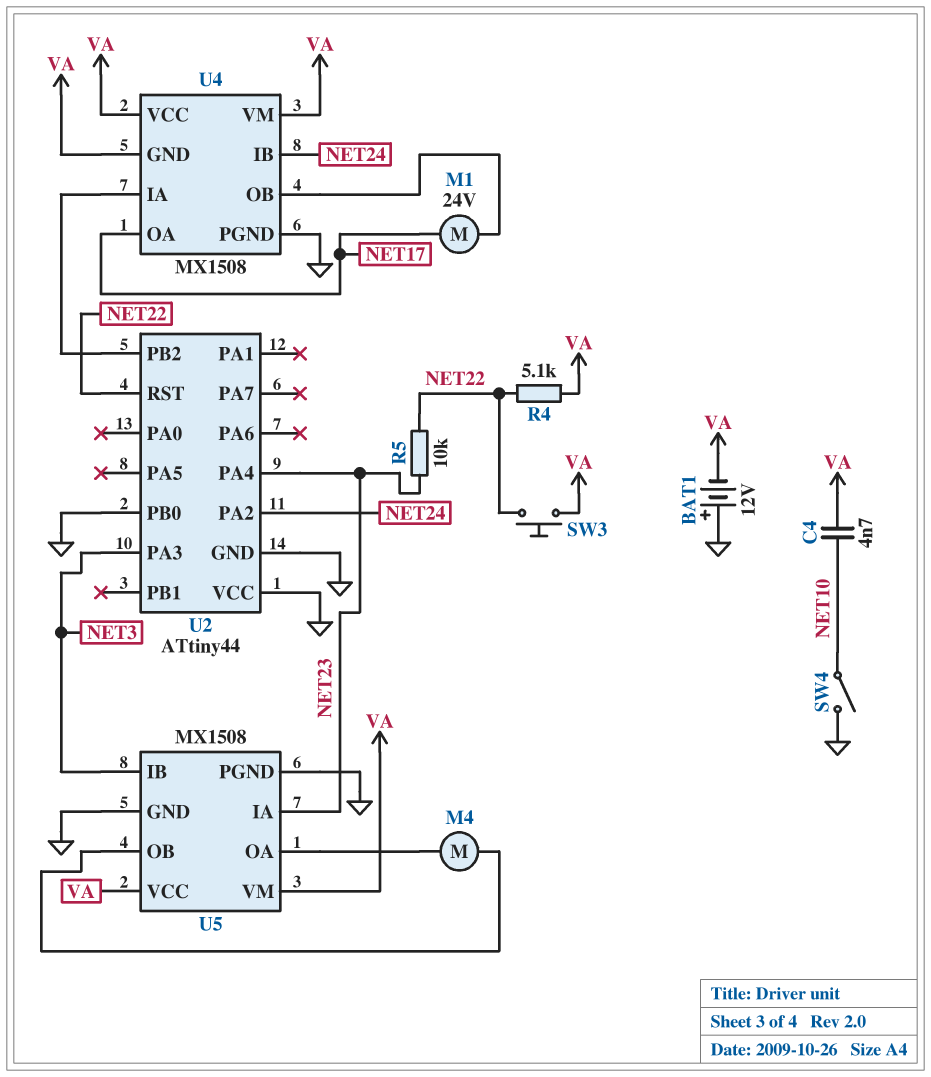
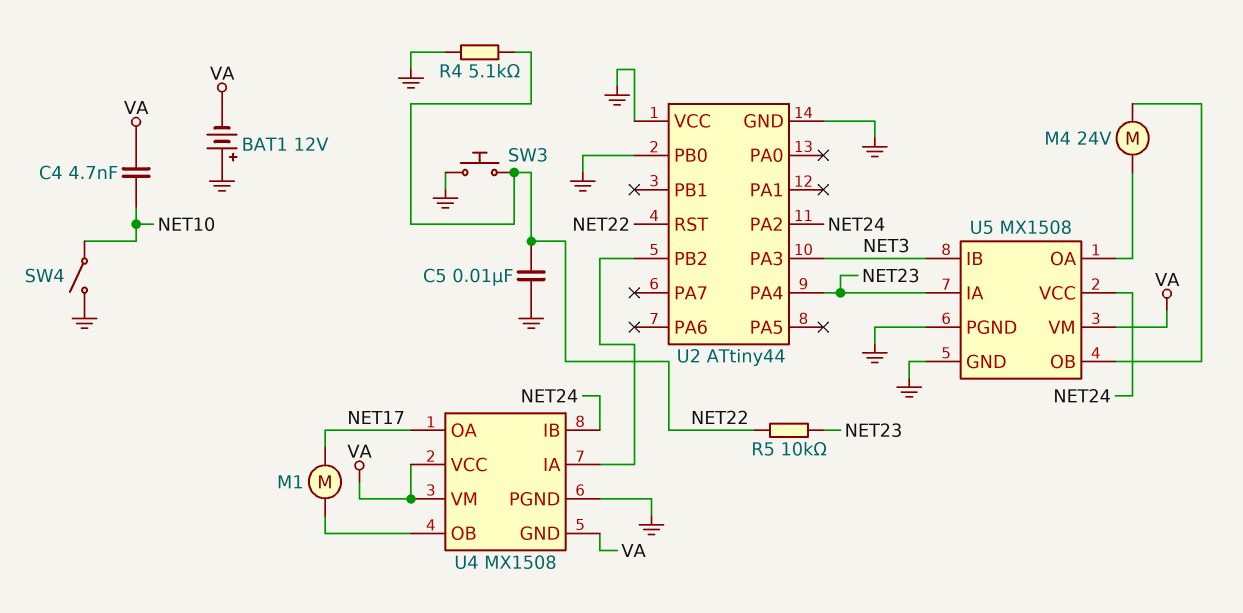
C5: none -> 10nF (GND, NET22)
M1: motor 24V (NET17, U4/OB) -> motor (NET17, U4/OB)
M4: motor (U5/OA, U5/OB) -> motor 24V (U5/OA, U5/OB)
R4: 5.1k (NET22, VA) -> 5.1k (GND, NET22)
SW3: button (NET22, VA) -> button (GND, NET22)
U5 pin VCC: VA -> NET24

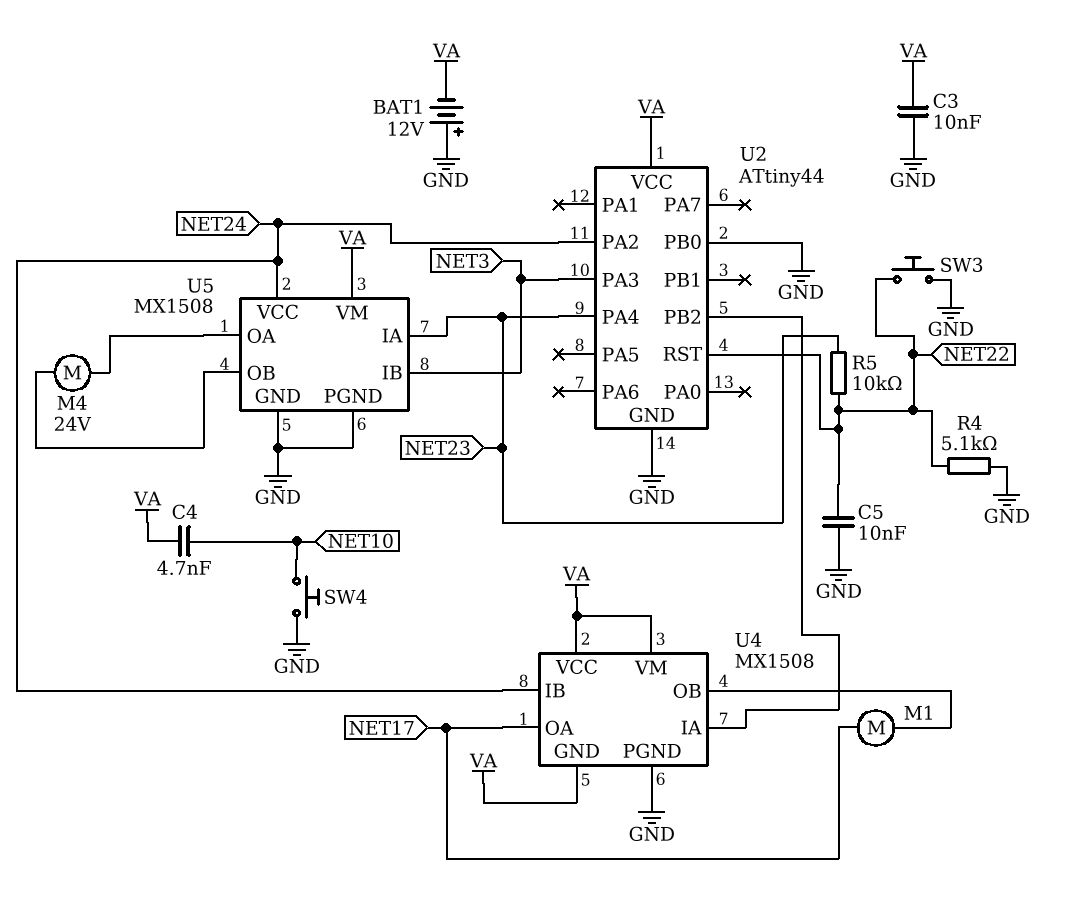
C3: none -> 10nF (GND, VA)
SW4: switch (GND, NET10) -> button (GND, NET10)
U2 pin VCC: GND -> VA

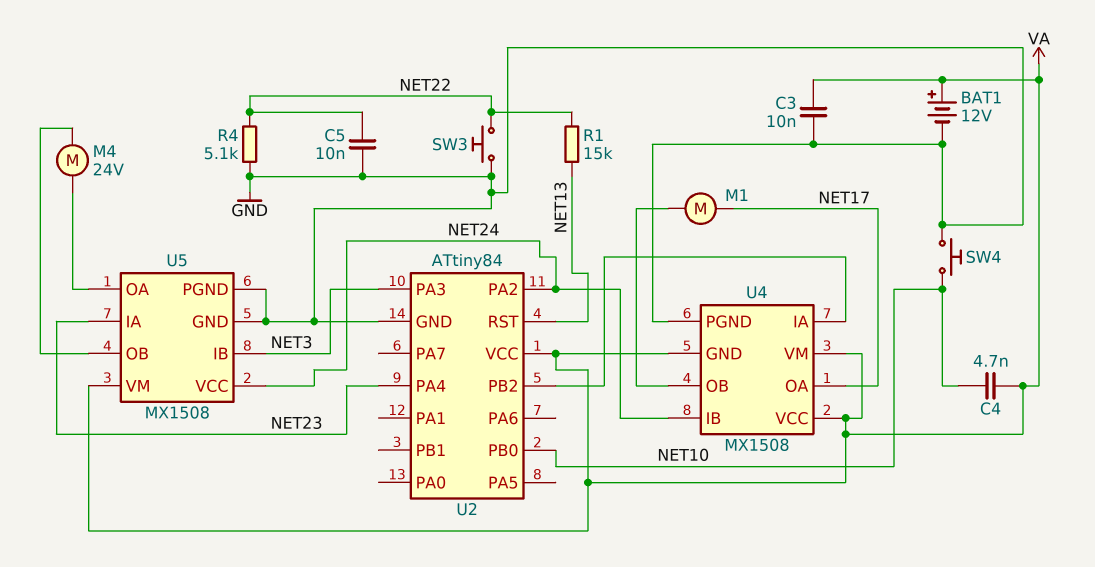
BAT1: 12V (plus GND, minus VA) -> 12V (plus VA, minus GND)
R1: none -> 15k (NET13, NET22)
R5: 10k (NET22, NET23) -> none
U2: ATtiny44 -> ATtiny84
U2 pin PB0: GND -> NET10
U2 pin RST: NET22 -> NET13

